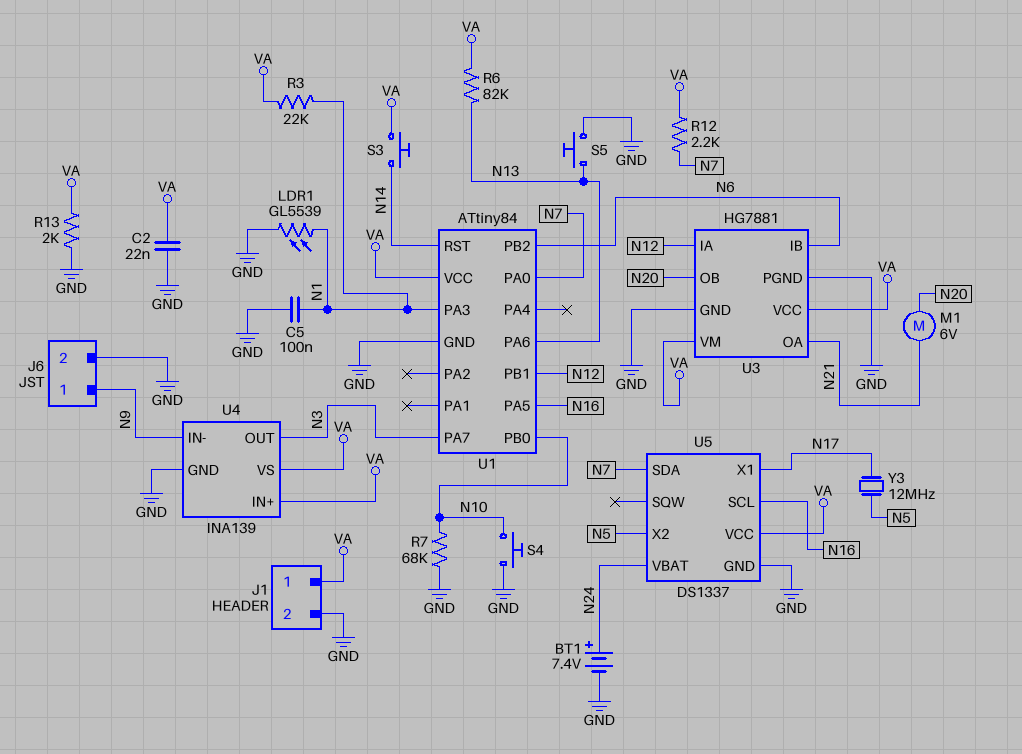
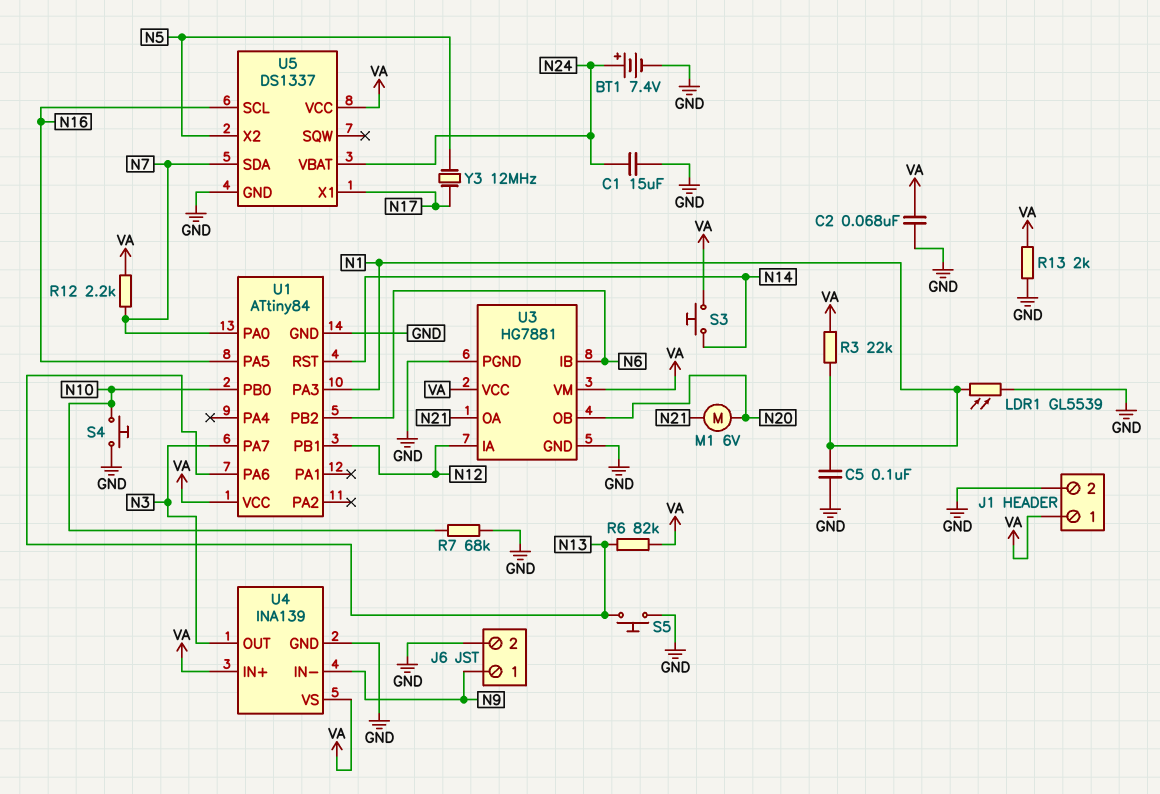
C1: none -> 15uF (GND, N24)
C2: 22nF (GND, VA) -> 68nF (GND, VA)

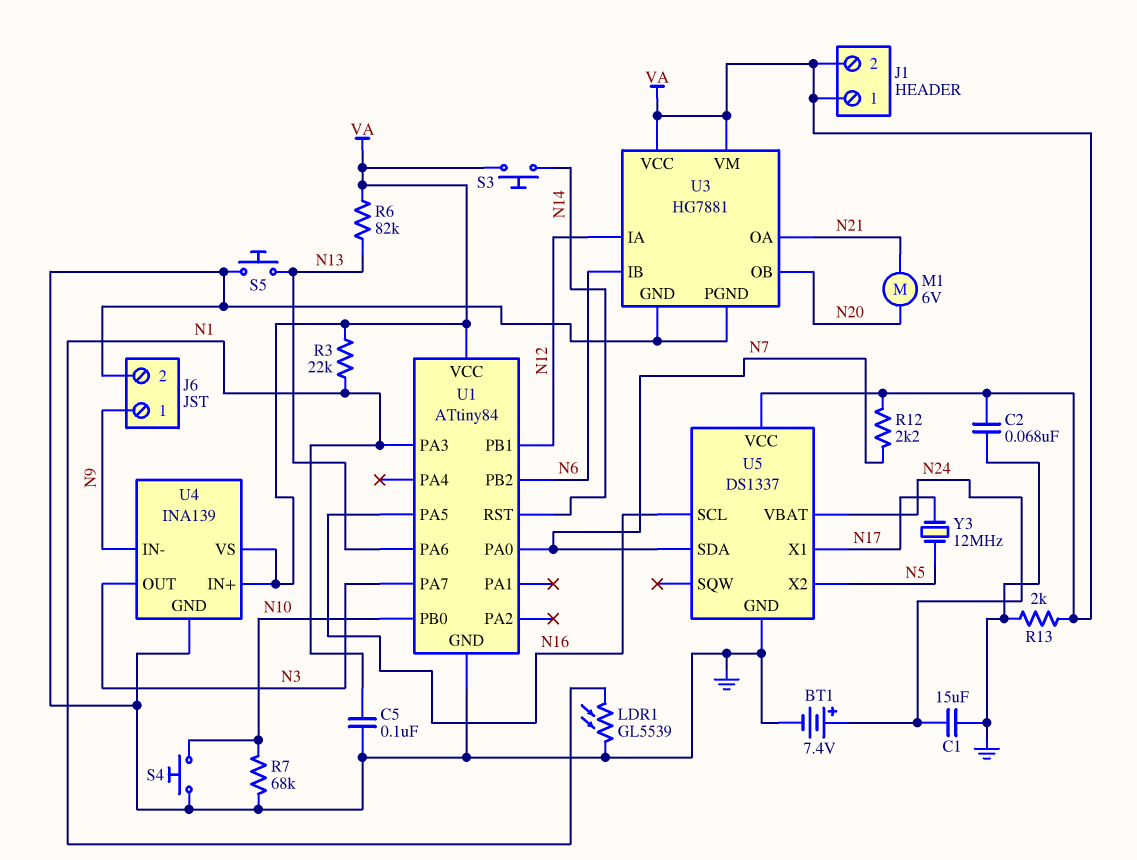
J1 pin 2: GND -> VA

